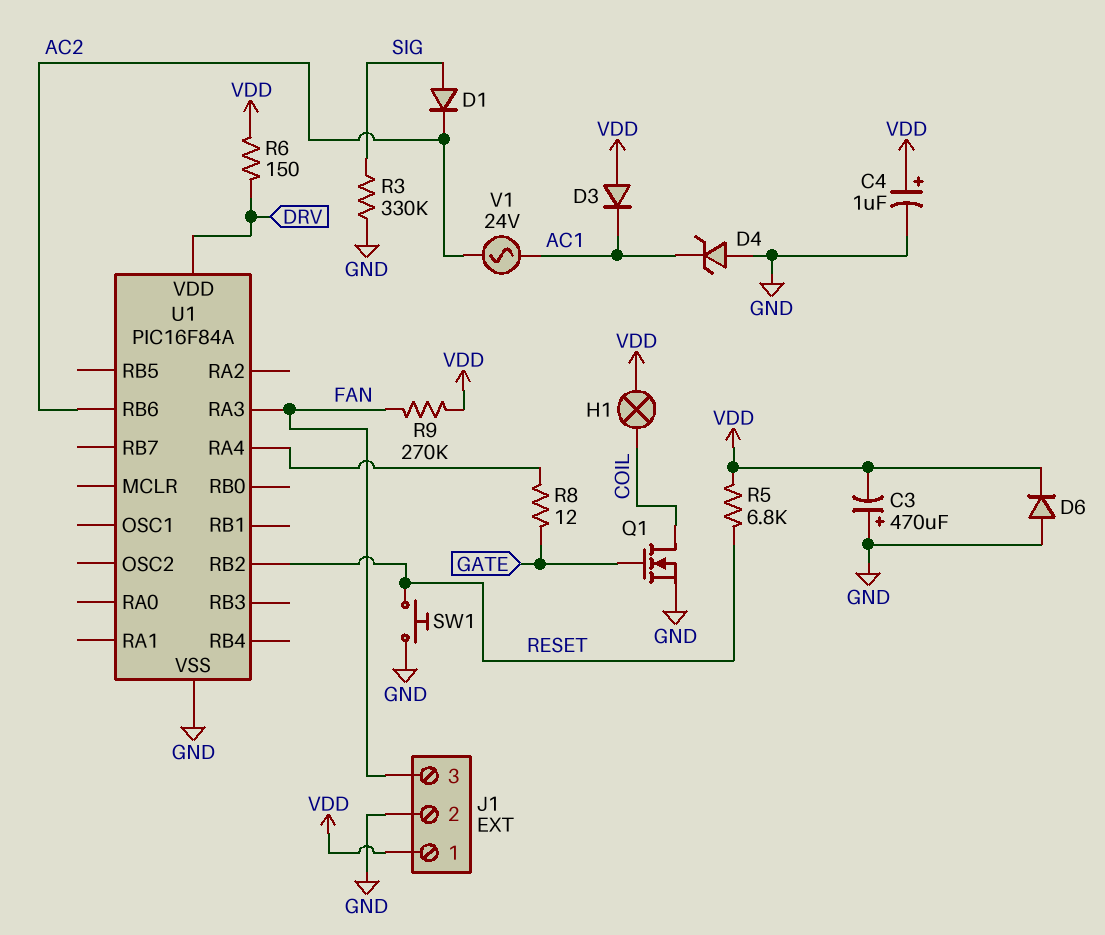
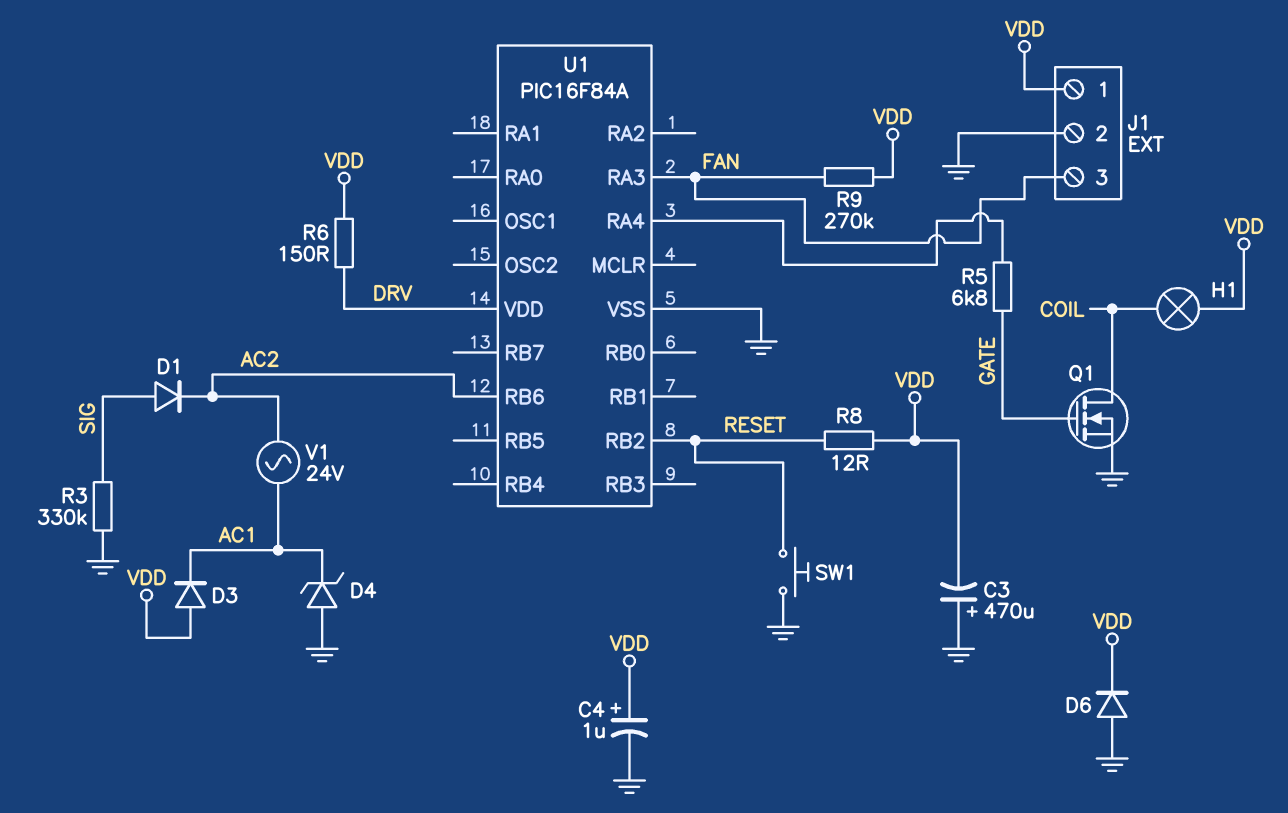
R5: 6.8k (RESET, VDD) -> 6.8k (GATE, U1/RA4)
R8: 12 (GATE, U1/RA4) -> 12 (RESET, VDD)

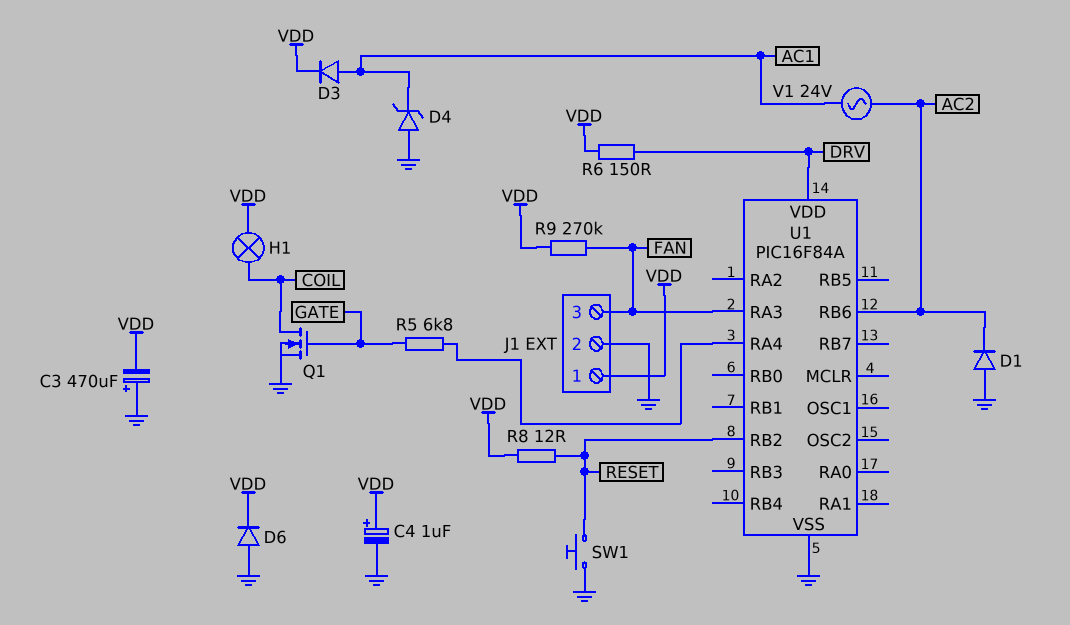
D1: diode (A SIG, K AC2) -> diode (A GND, K AC2)
D3: diode (A VDD, K AC1) -> diode (A AC1, K VDD)
R3: 330k (GND, SIG) -> none

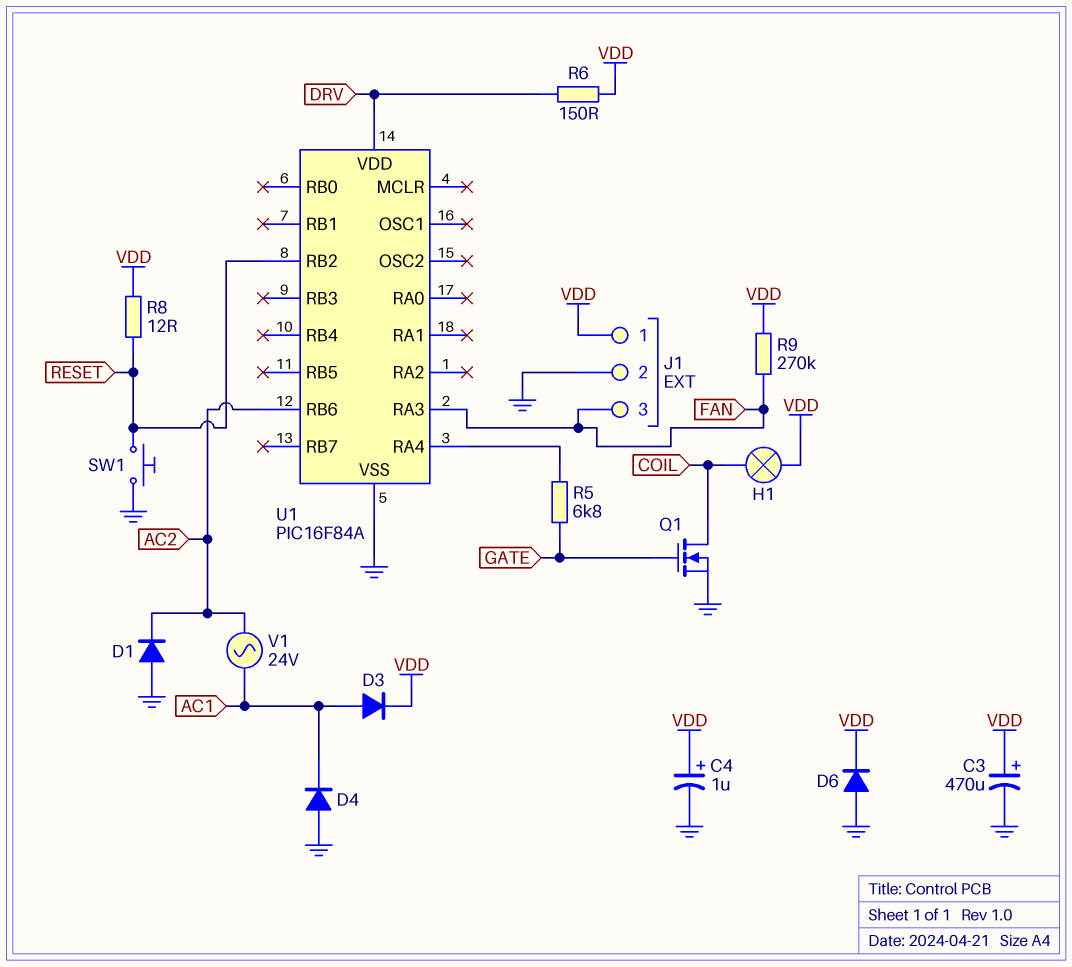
C3: 470uF (plus GND, minus VDD) -> 470uF (plus VDD, minus GND)
D4: zener (A GND, K AC1) -> diode (A GND, K AC1)

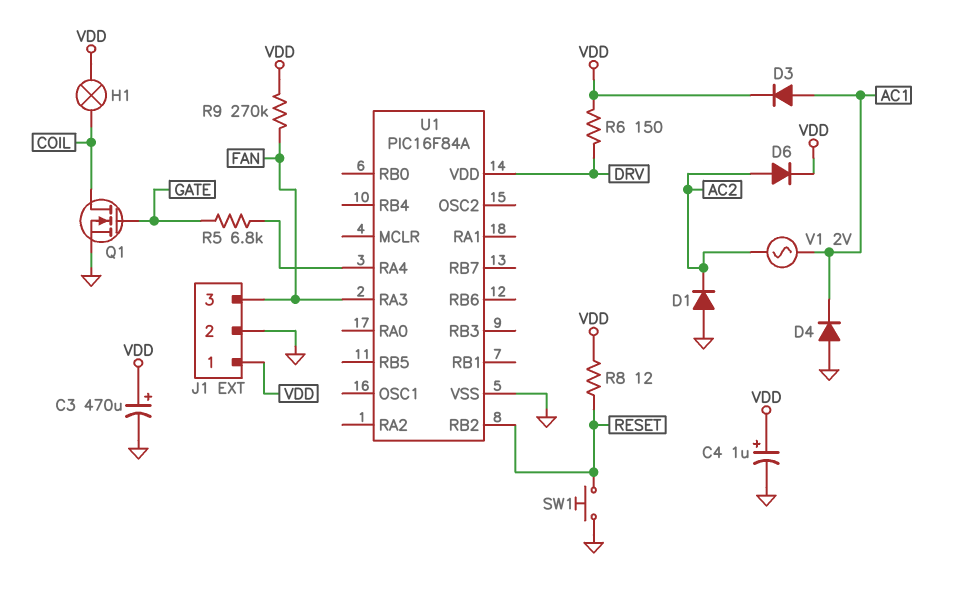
D6: diode (A GND, K VDD) -> diode (A AC2, K VDD)
U1 pin RB6: AC2 -> none
V1: AC 24V (AC1, AC2) -> AC 2V (AC1, AC2)

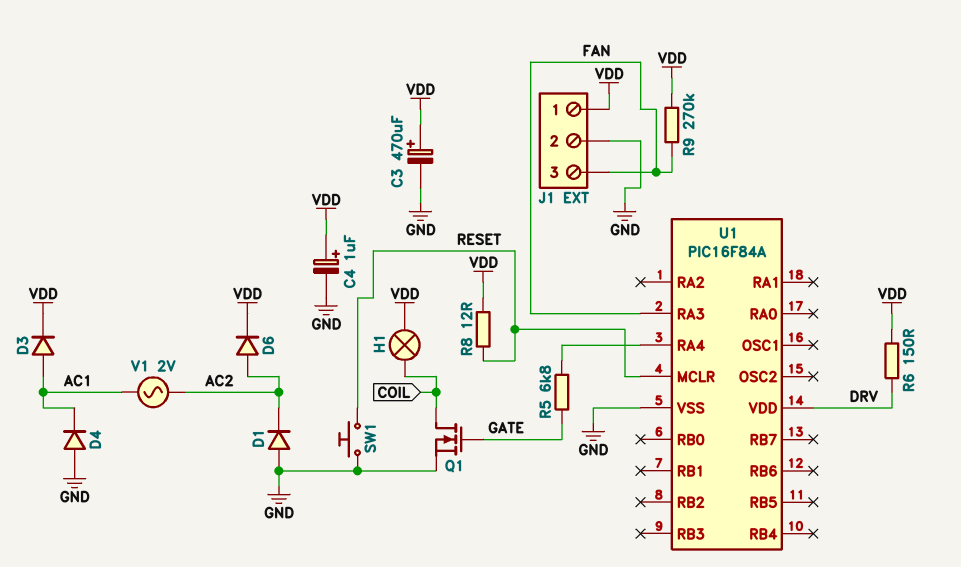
U1 pin MCLR: none -> RESET
U1 pin RB2: RESET -> none

